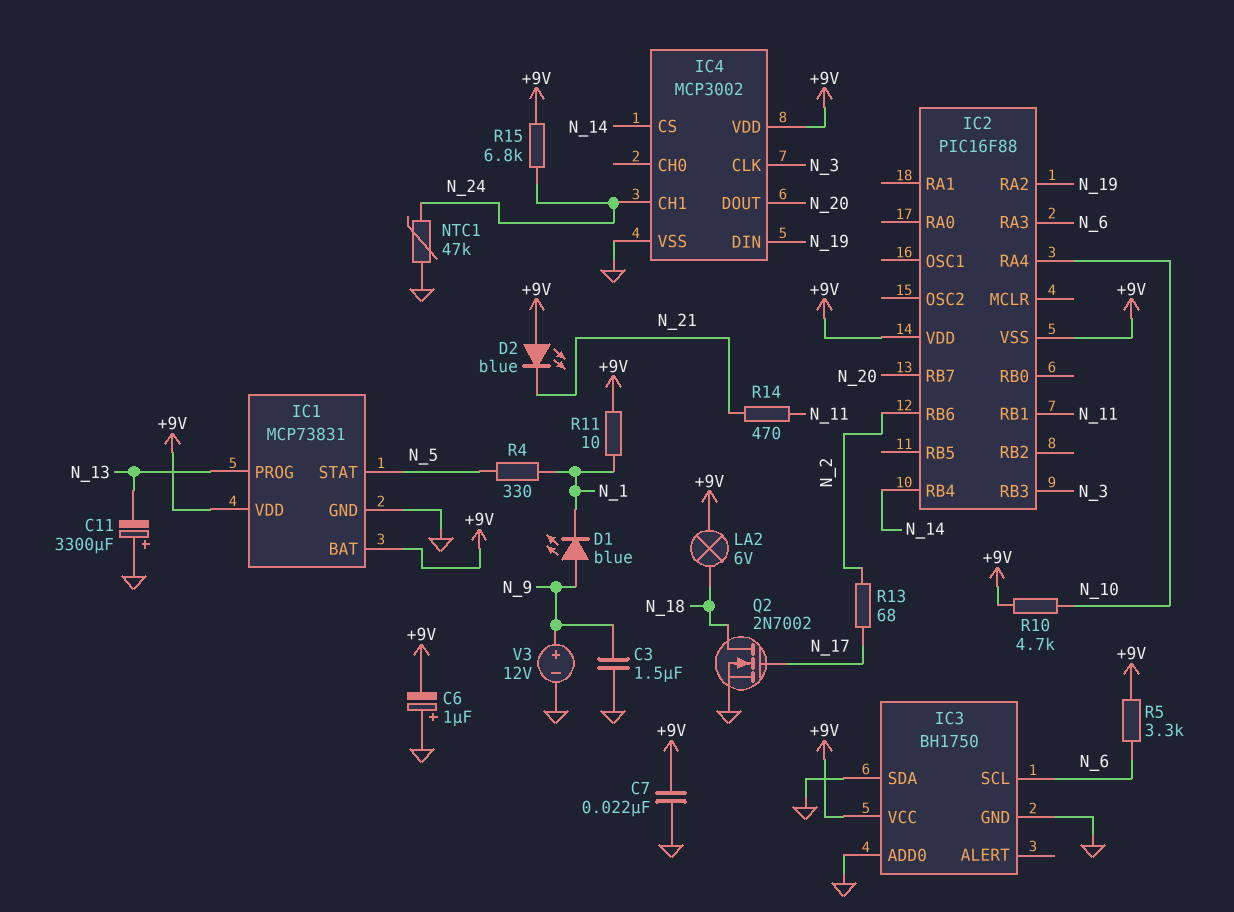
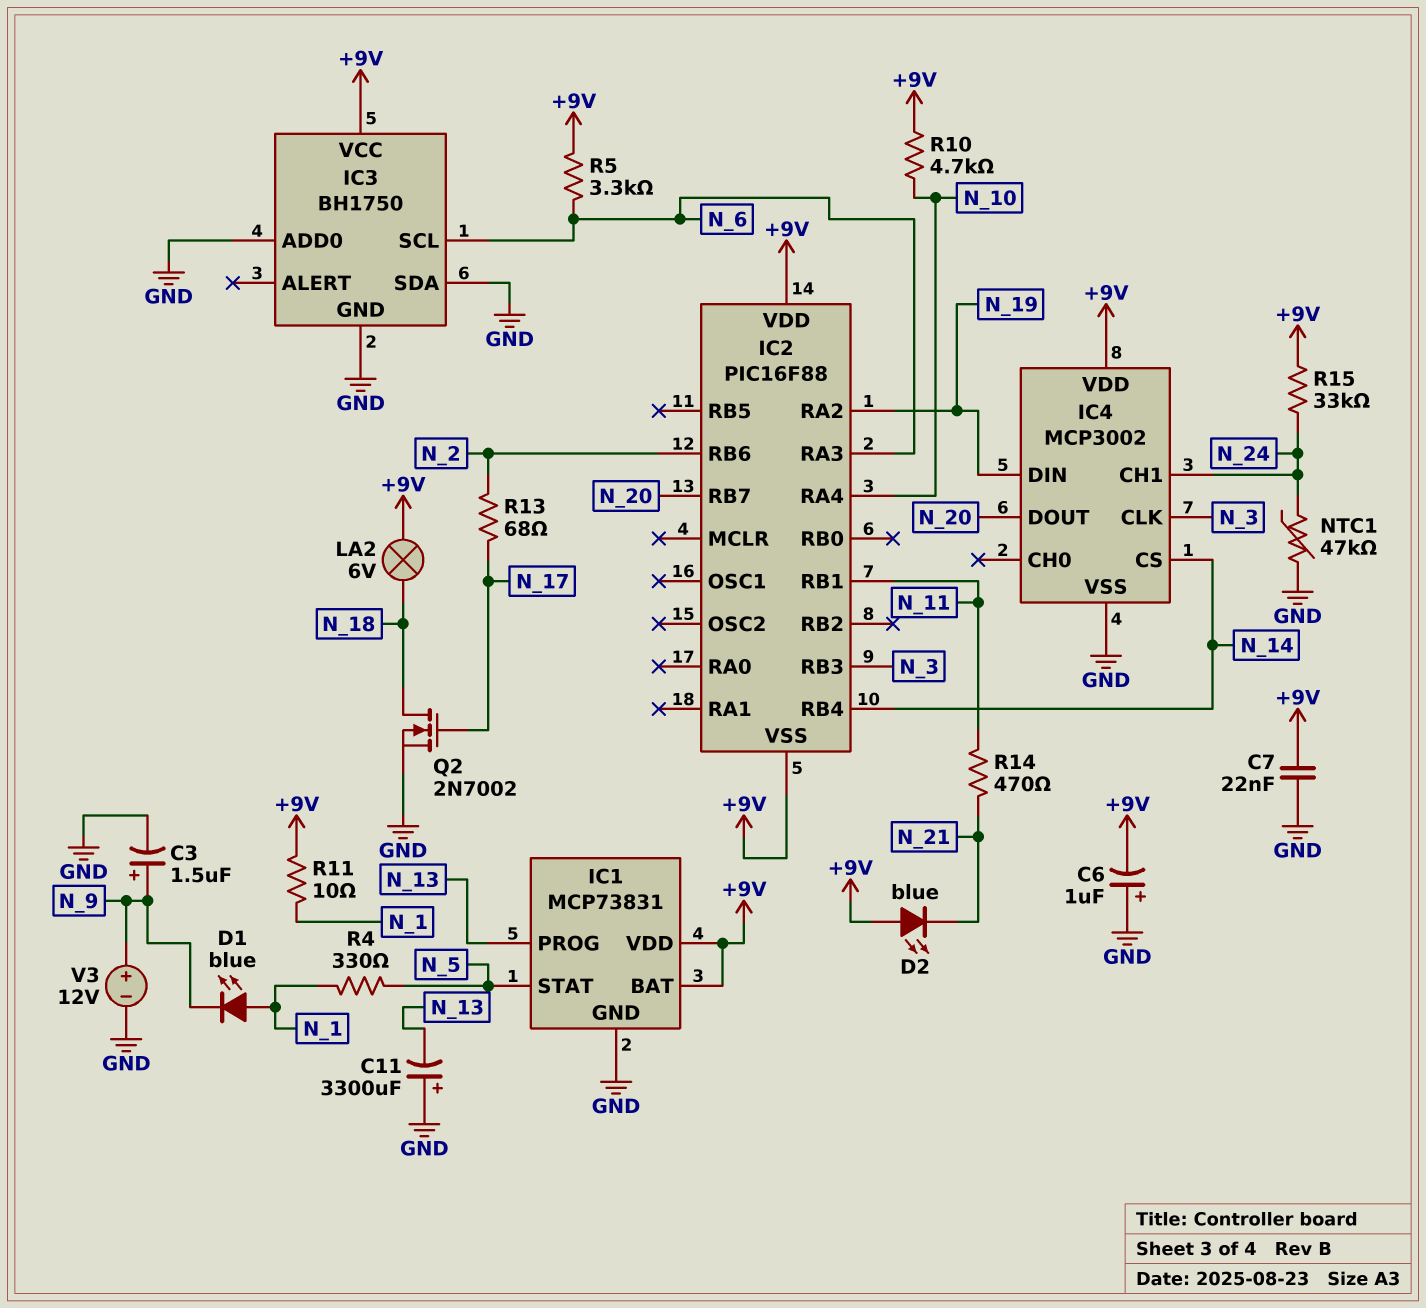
C3: 1.5uF (GND, N_9) -> 1.5uF (plus N_9, minus GND)
D1: LED blue (A N_9, K N_1) -> LED blue (A N_1, K N_9)
R15: 6.8k (+9V, N_24) -> 33k (+9V, N_24)

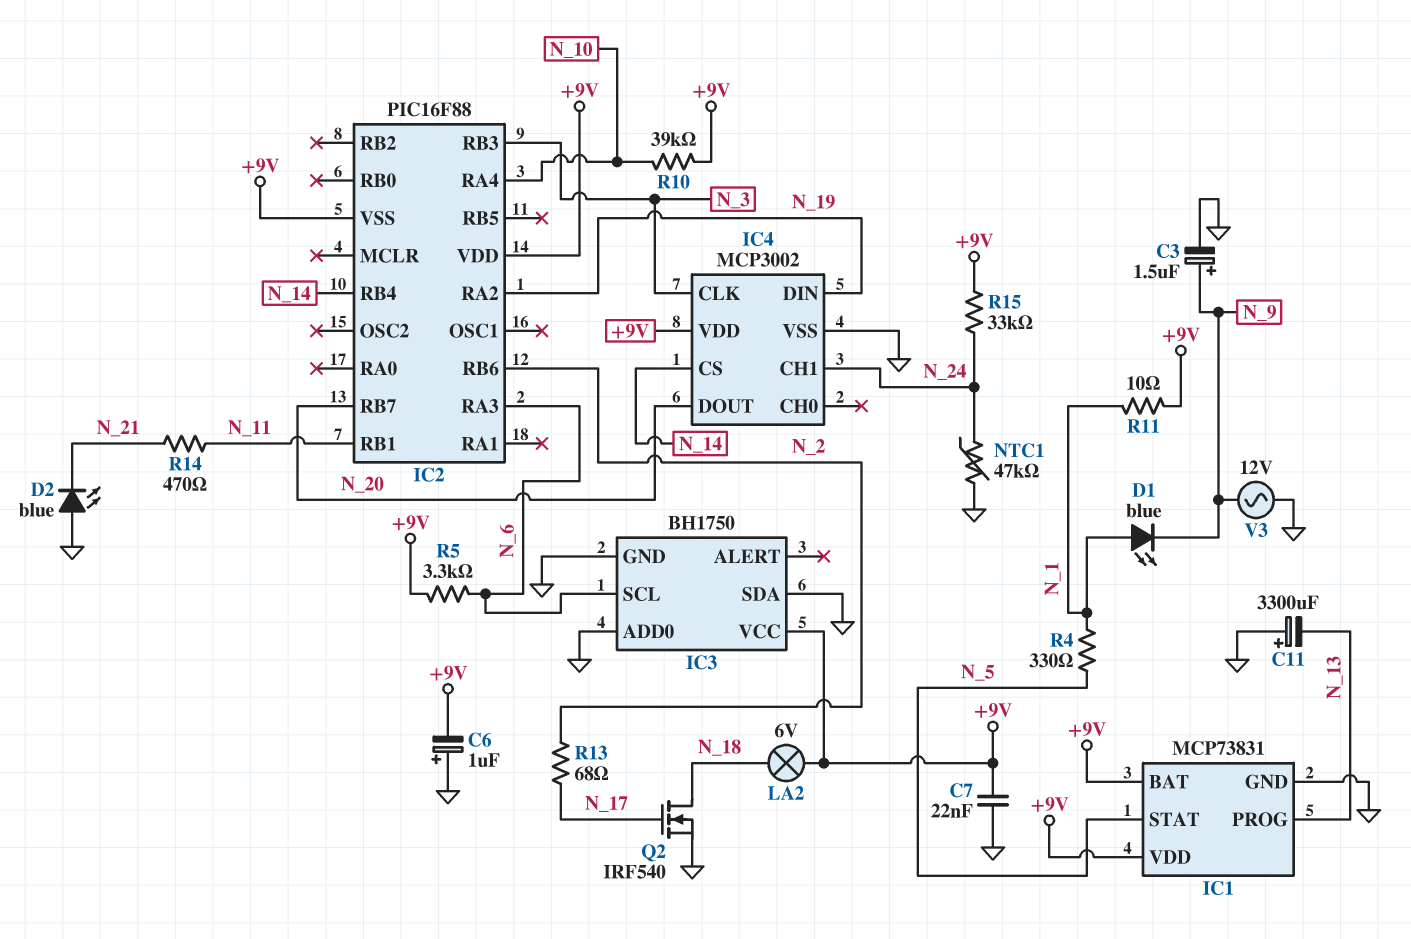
D2: LED blue (A +9V, K N_21) -> LED blue (A GND, K N_21)
Q2: NMOS 2N7002 (G N_17, D N_18, S GND) -> NMOS IRF540 (G N_17, D N_18, S GND)
R10: 4.7k (+9V, N_10) -> 39k (+9V, N_10)
V3: 12V (plus N_9, minus GND) -> AC 12V (GND, N_9)

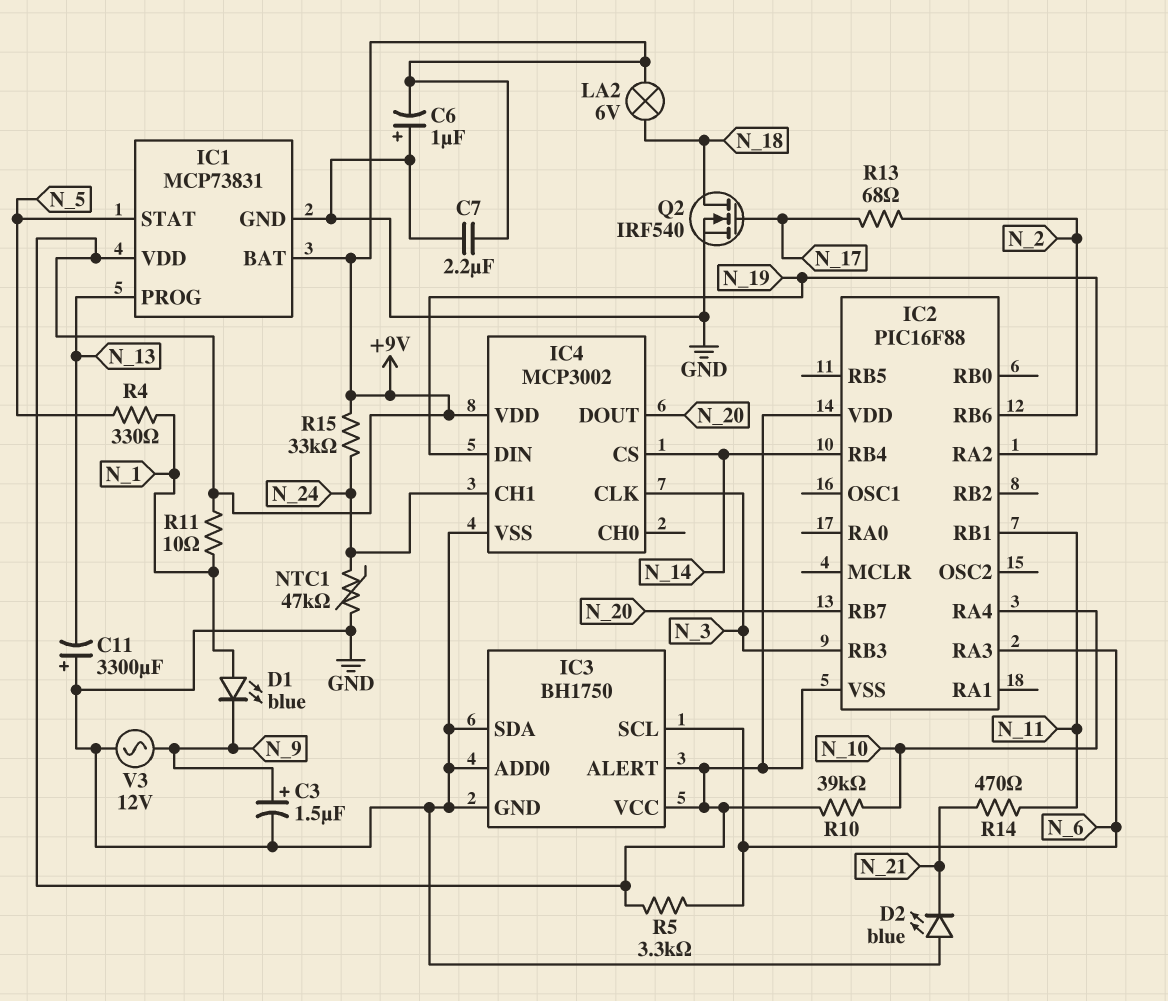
C7: 22nF (+9V, GND) -> 2.2uF (+9V, GND)
IC3 pin ALERT: none -> +9V

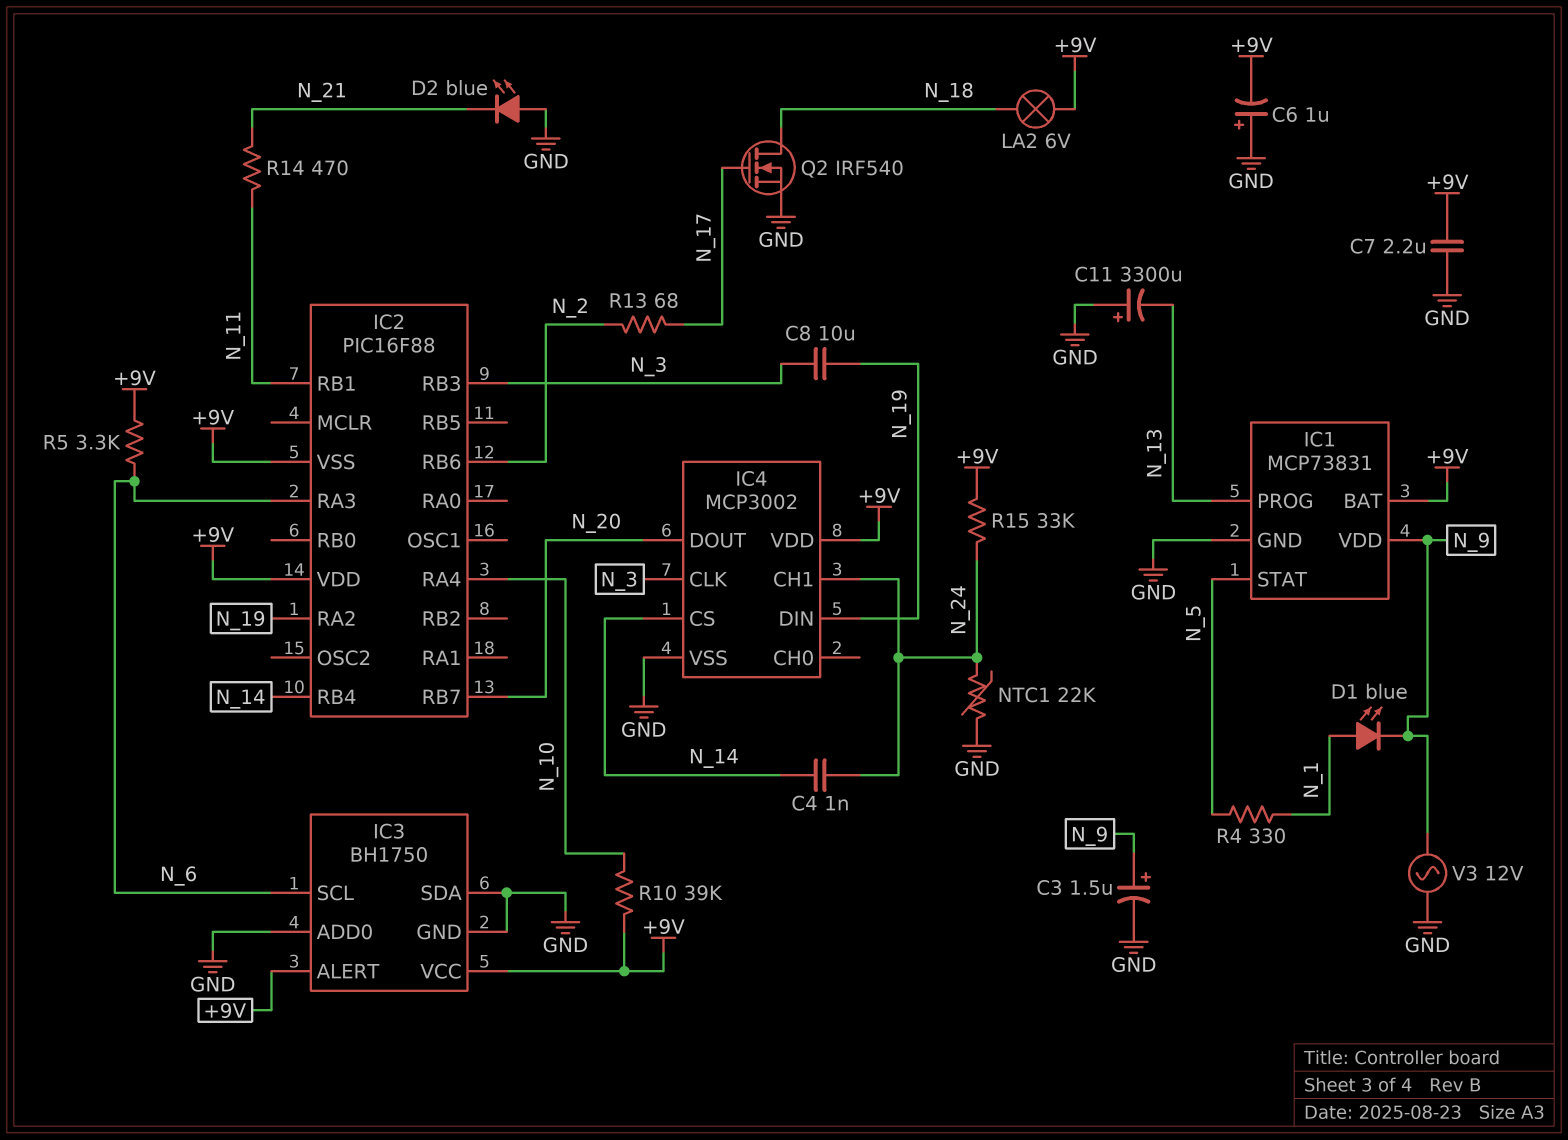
C4: none -> 1nF (N_14, N_24)
C8: none -> 10uF (N_3, N_19)
IC1 pin VDD: +9V -> N_9
NTC1: 47k (GND, N_24) -> 22k (GND, N_24)
R11: 10 (+9V, N_1) -> none

